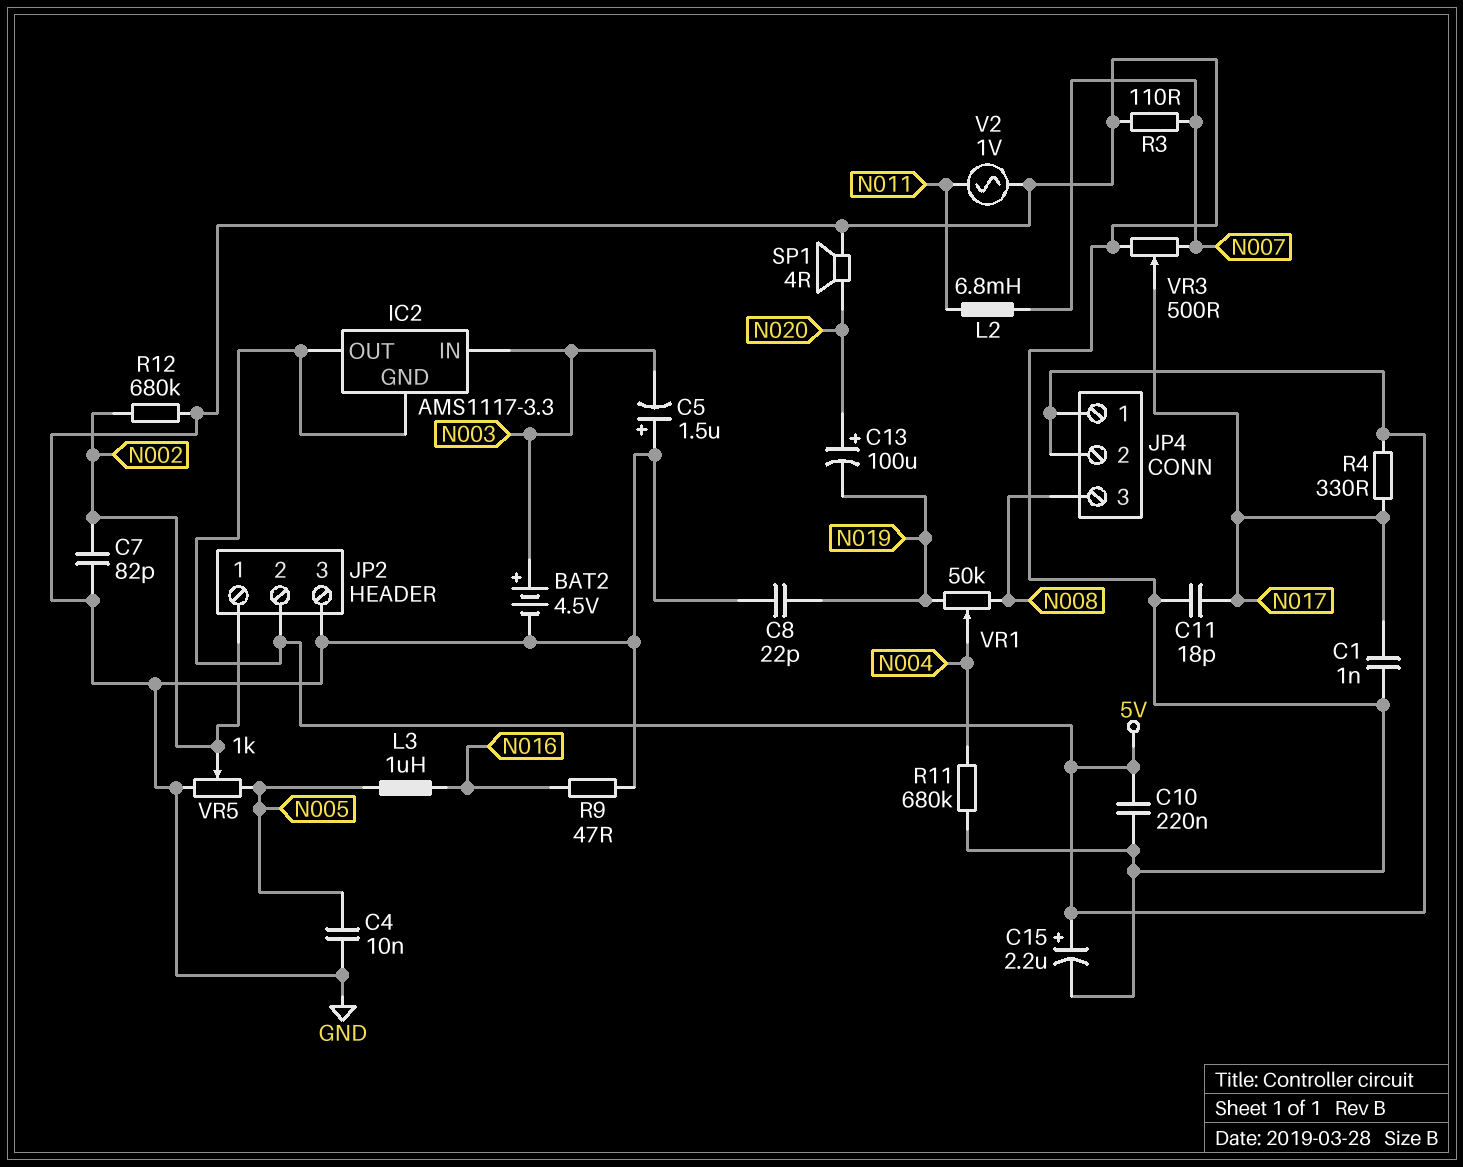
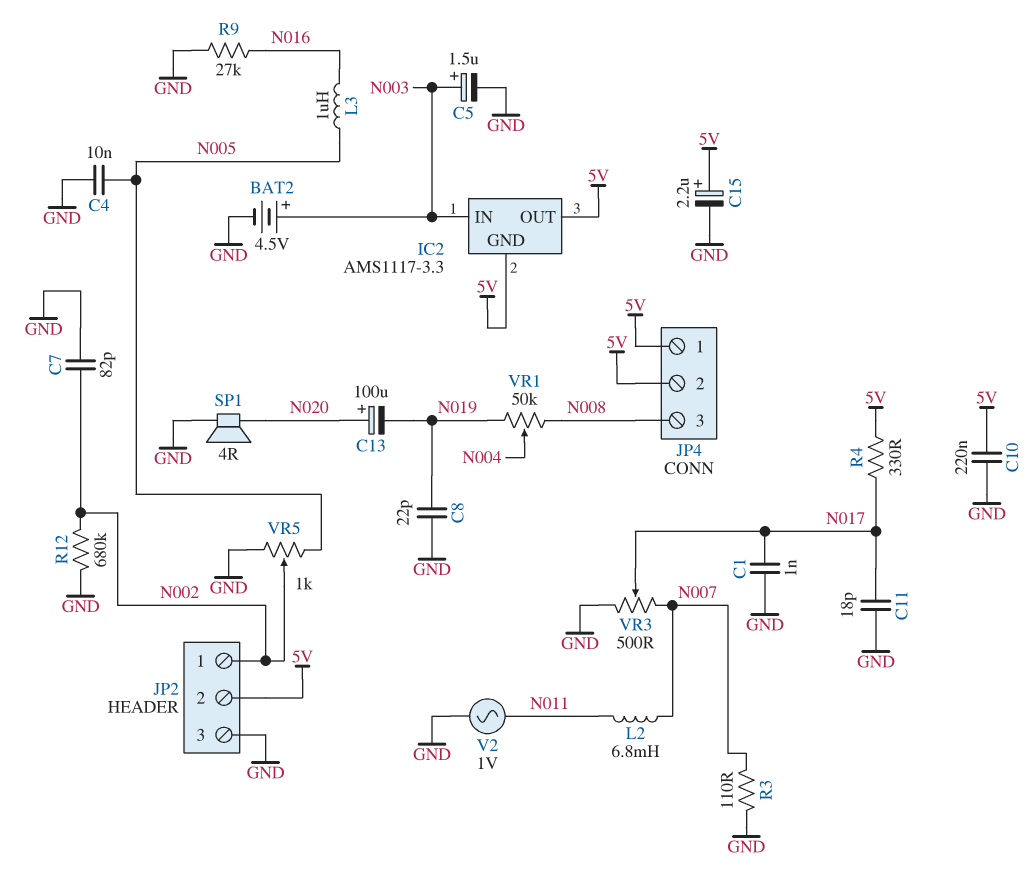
C5: 1.5uF (plus GND, minus N003) -> 1.5uF (plus N003, minus GND)
R9: 47 (GND, N016) -> 27k (GND, N016)
R11: 680k (GND, N004) -> none

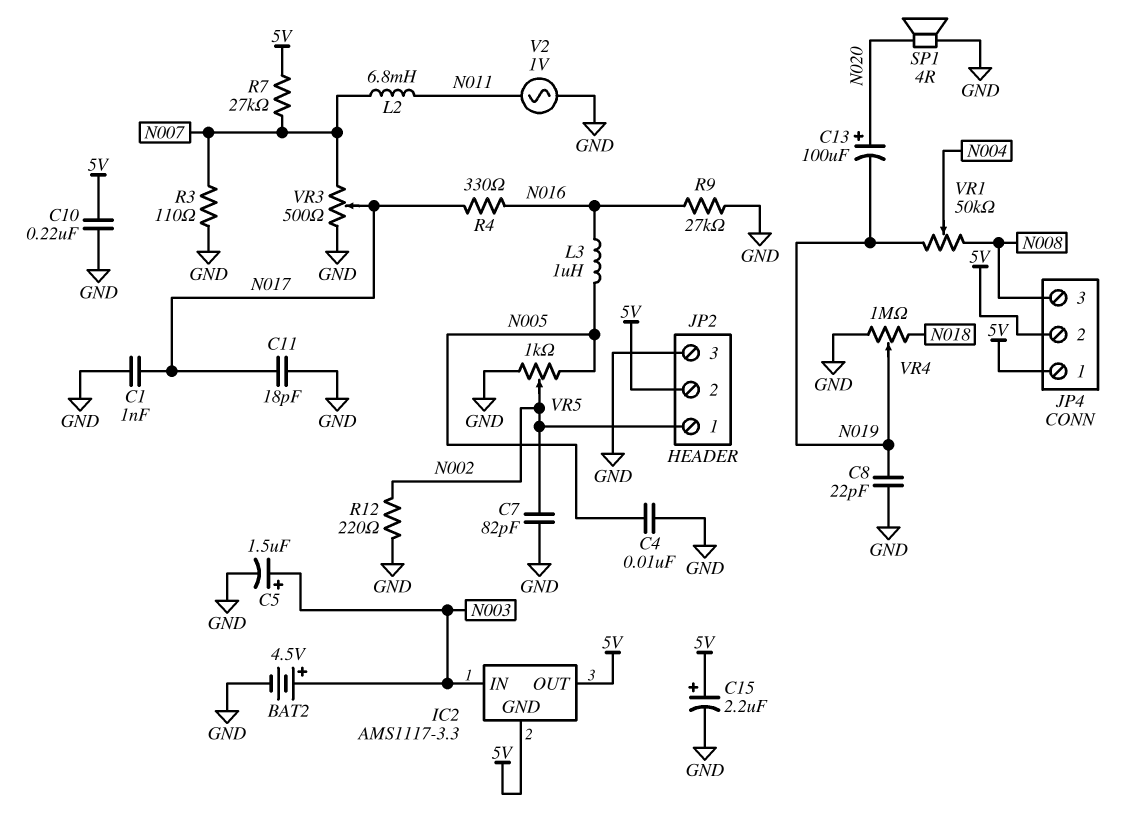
R4: 330 (5V, N017) -> 330 (N016, N017)
R7: none -> 27k (5V, N007)
R12: 680k (GND, N002) -> 220 (GND, N002)
VR4: none -> 1M (GND, N018, wiper N019)

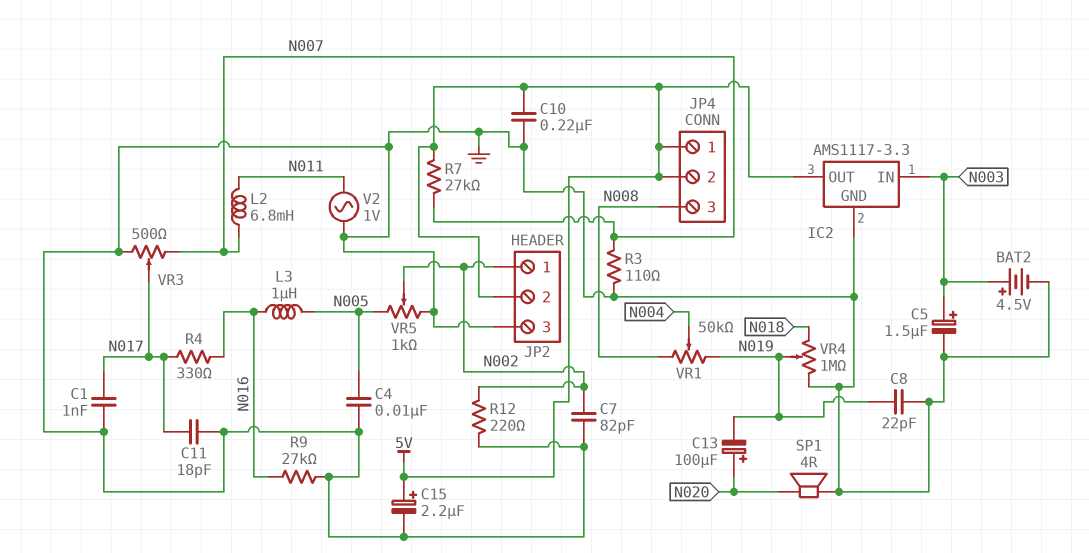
IC2 pin GND: 5V -> GND

